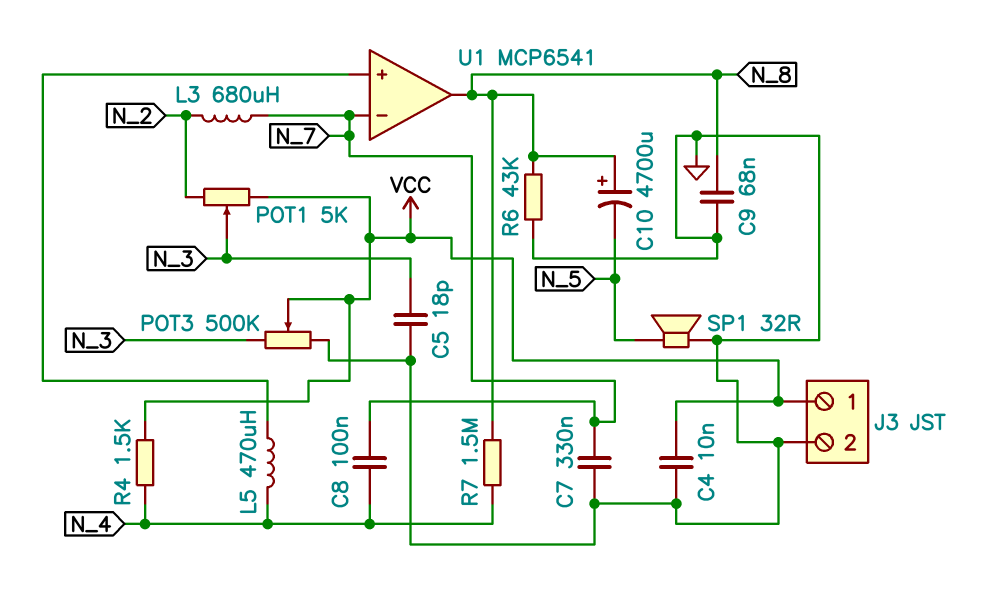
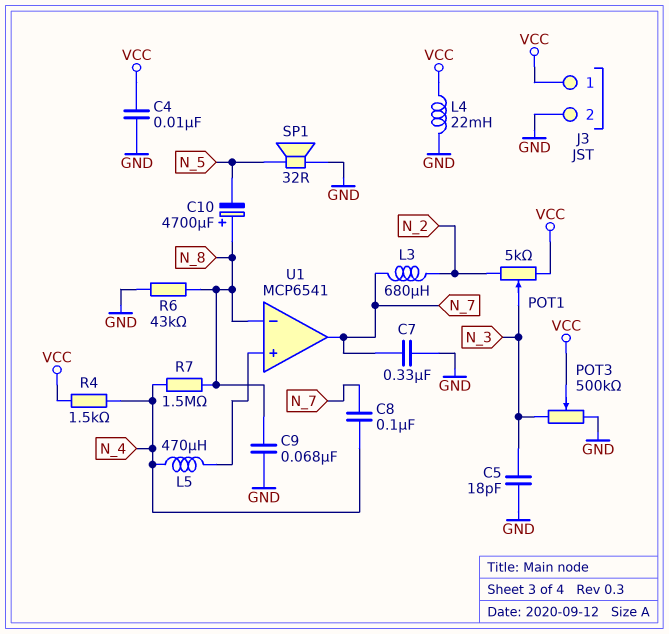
L4: none -> 22mH (GND, VCC)
U1 pin in-: N_7 -> N_8
U1 pin out: N_8 -> N_7

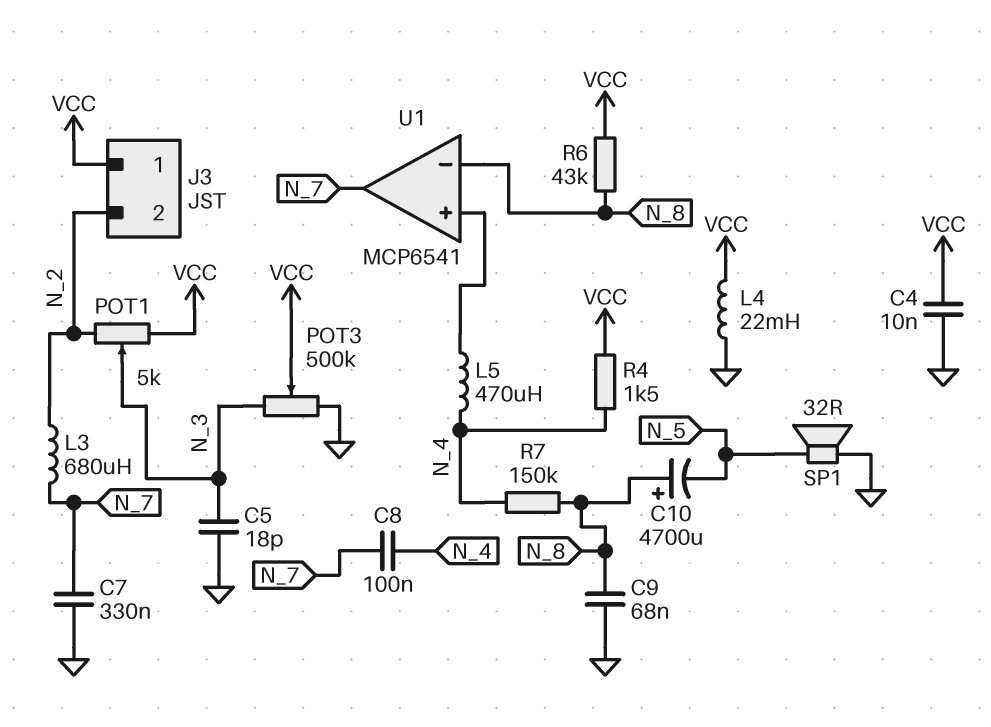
J3 pin 2: GND -> N_2
R6: 43k (GND, N_8) -> 43k (N_8, VCC)
R7: 1.5M (N_4, N_8) -> 150k (N_4, N_8)

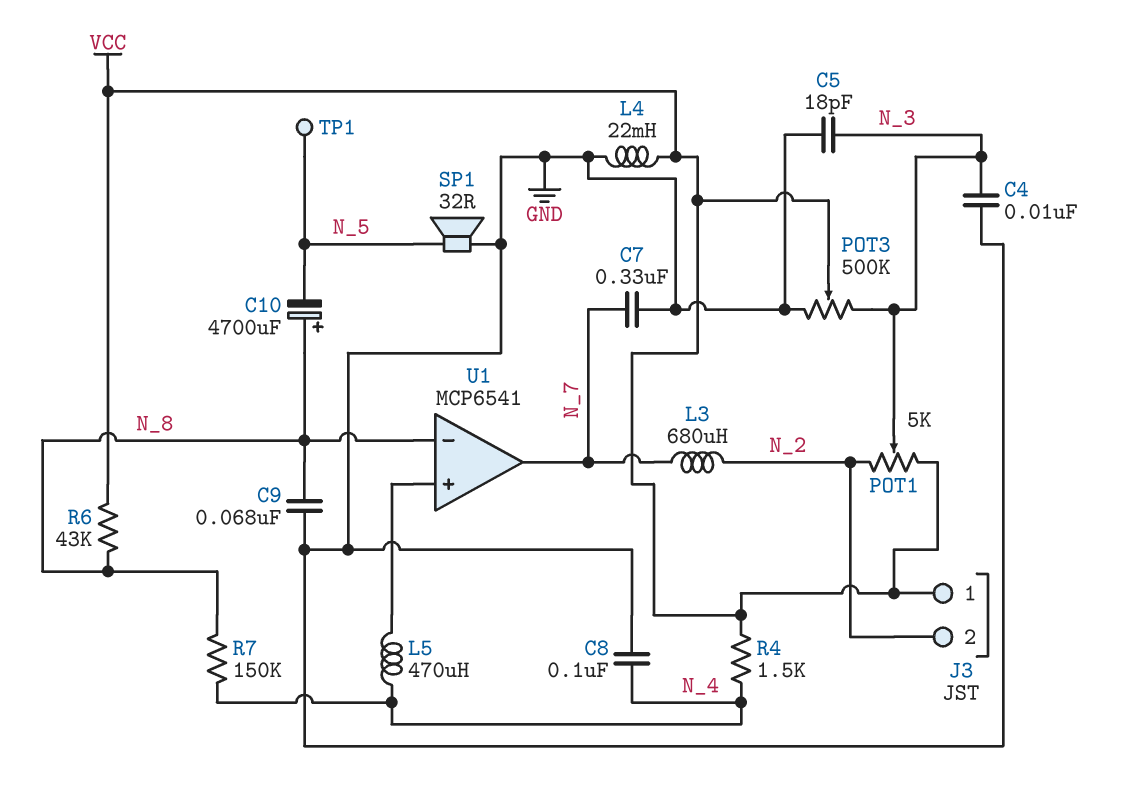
C4: 10nF (GND, VCC) -> 10nF (GND, N_3)
C8: 100nF (N_4, N_7) -> 100nF (GND, N_4)
TP1: none -> test point (N_5)

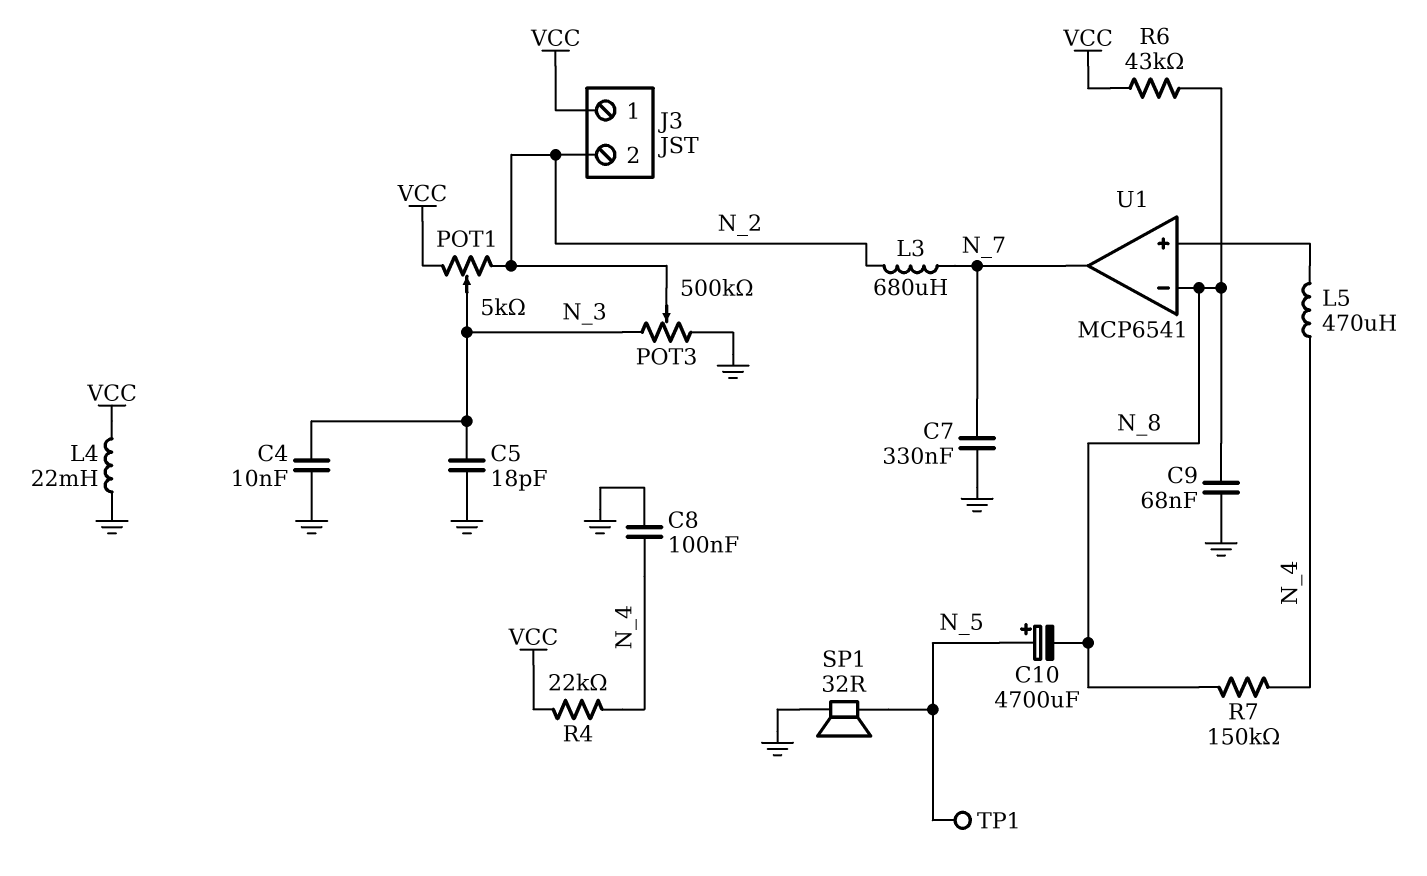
C10: 4700uF (plus N_8, minus N_5) -> 4700uF (plus N_5, minus N_8)
POT3: 500k (GND, N_3, wiper VCC) -> 500k (GND, N_3, wiper N_2)
R4: 1.5k (N_4, VCC) -> 22k (N_4, VCC)

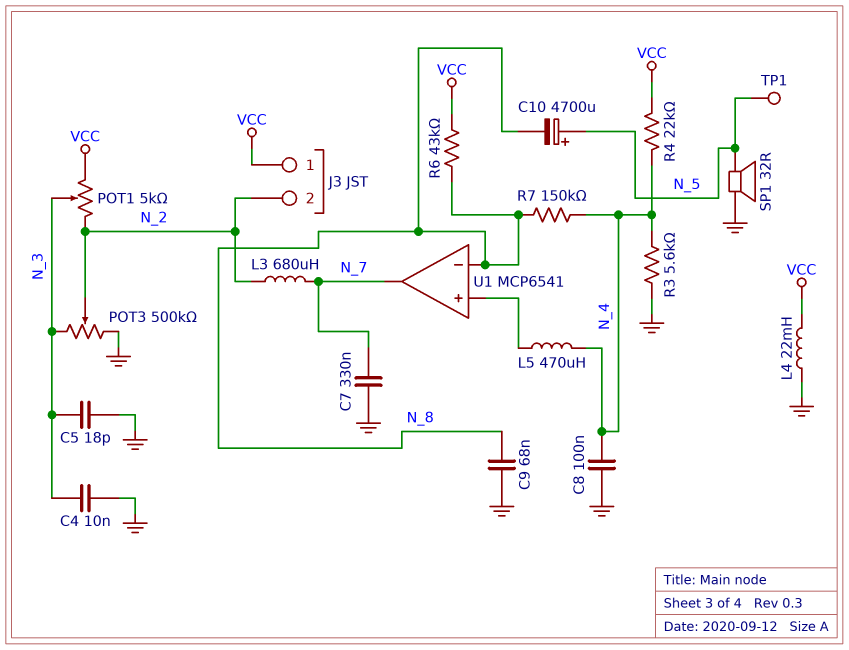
R3: none -> 5.6k (GND, N_4)

